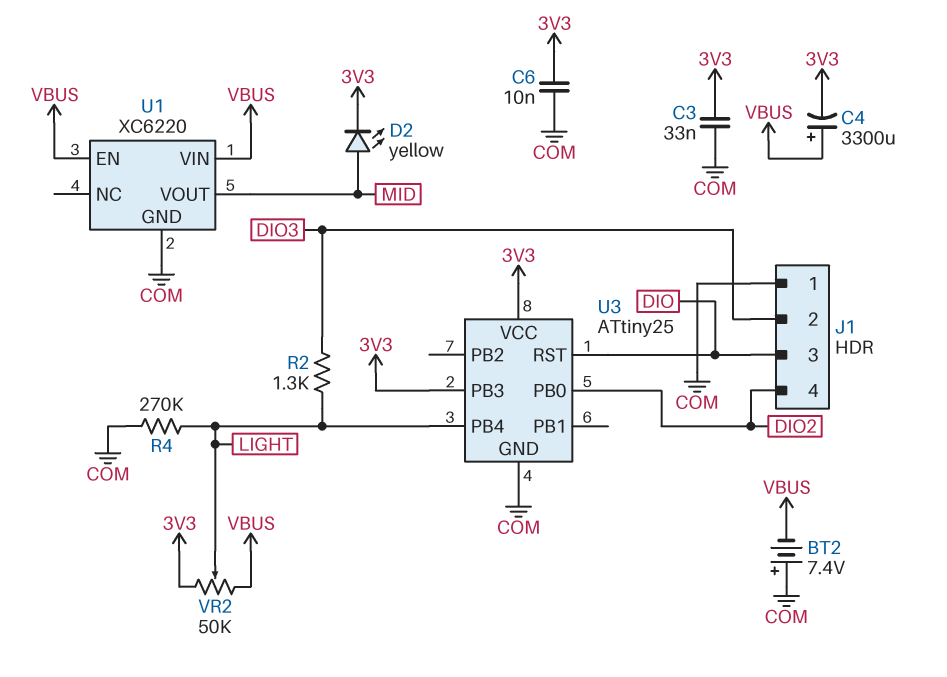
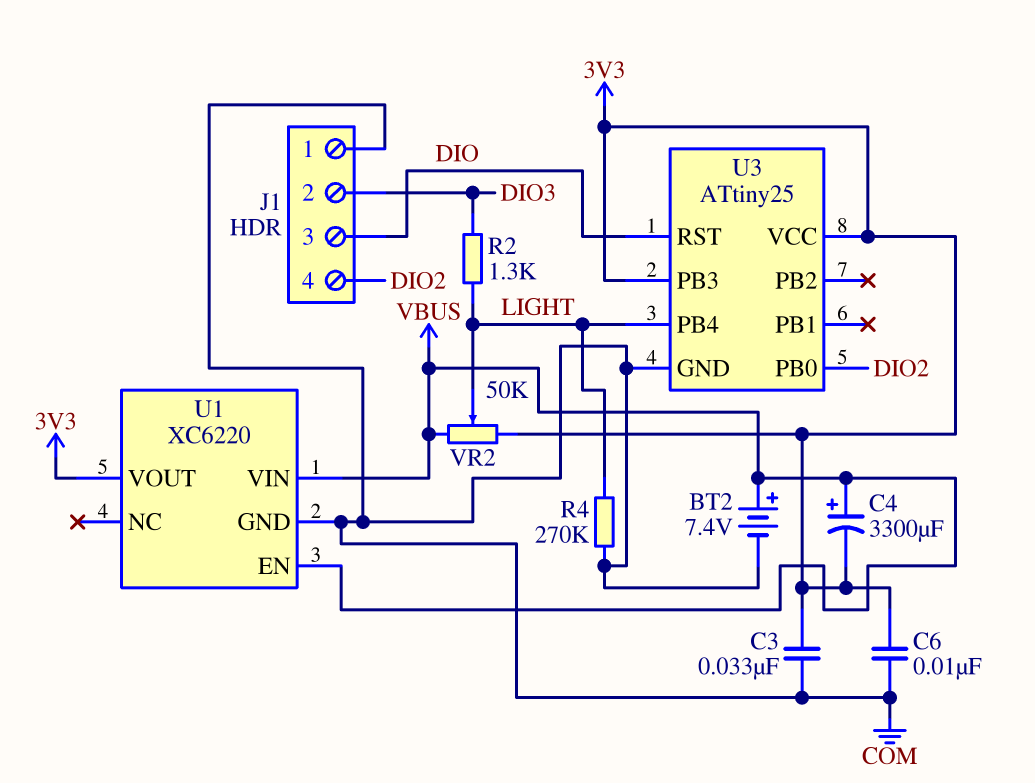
BT2: 7.4V (plus COM, minus VBUS) -> 7.4V (plus VBUS, minus COM)
D2: LED yellow (A MID, K 3V3) -> none
U1 pin VOUT: MID -> 3V3

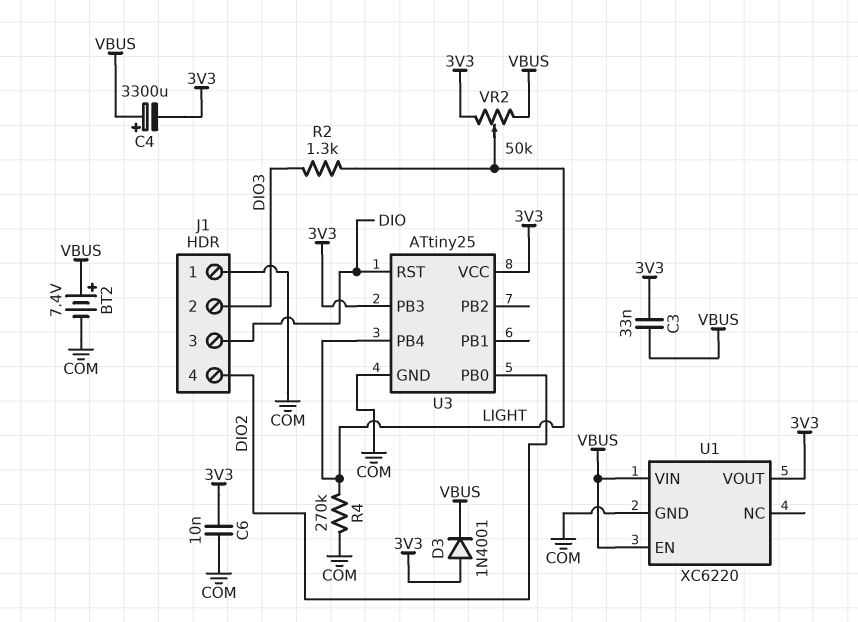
C3: 33nF (3V3, COM) -> 33nF (3V3, VBUS)
D3: none -> diode 1N4001 (A 3V3, K VBUS)

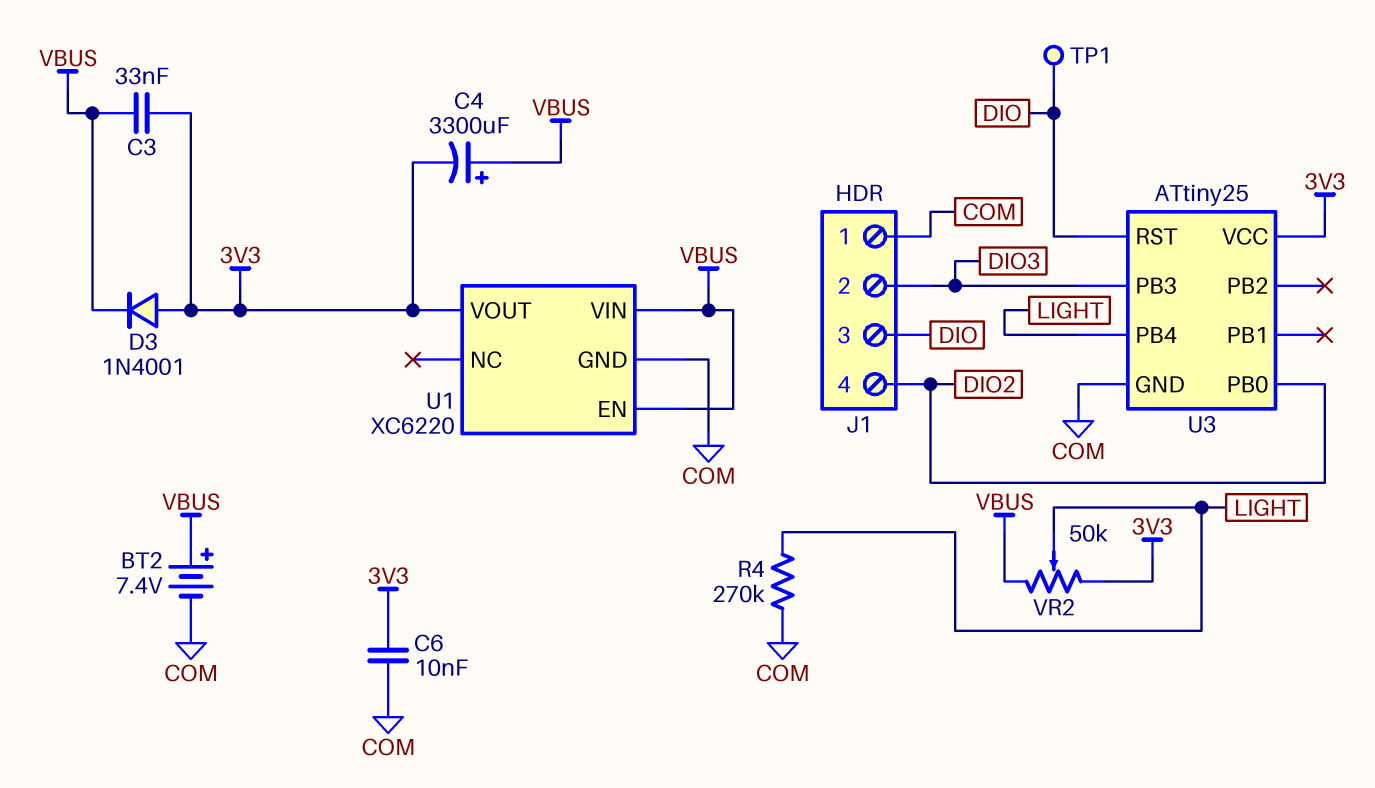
R2: 1.3k (DIO3, LIGHT) -> none
TP1: none -> test point (DIO)
U3 pin PB3: 3V3 -> DIO3

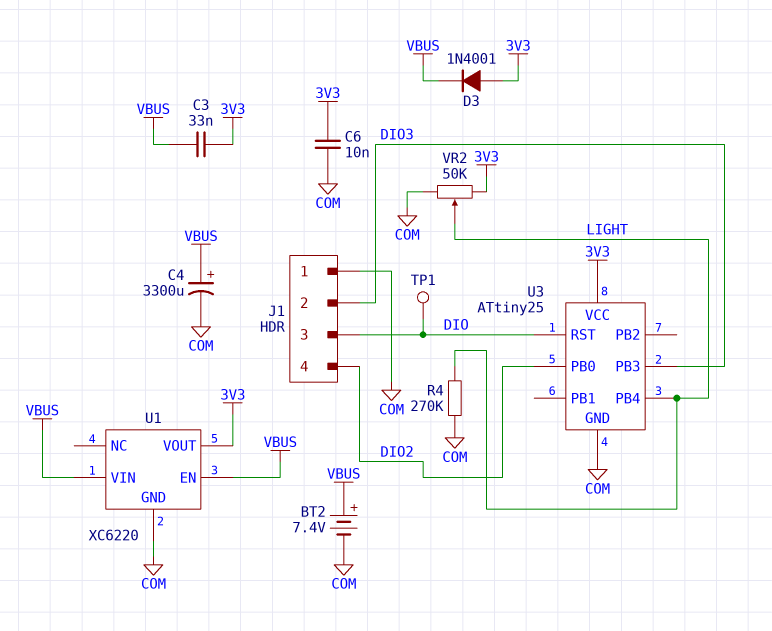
C4: 3300uF (plus VBUS, minus 3V3) -> 3300uF (plus VBUS, minus COM)
VR2: 50k (3V3, VBUS, wiper LIGHT) -> 50k (3V3, COM, wiper LIGHT)

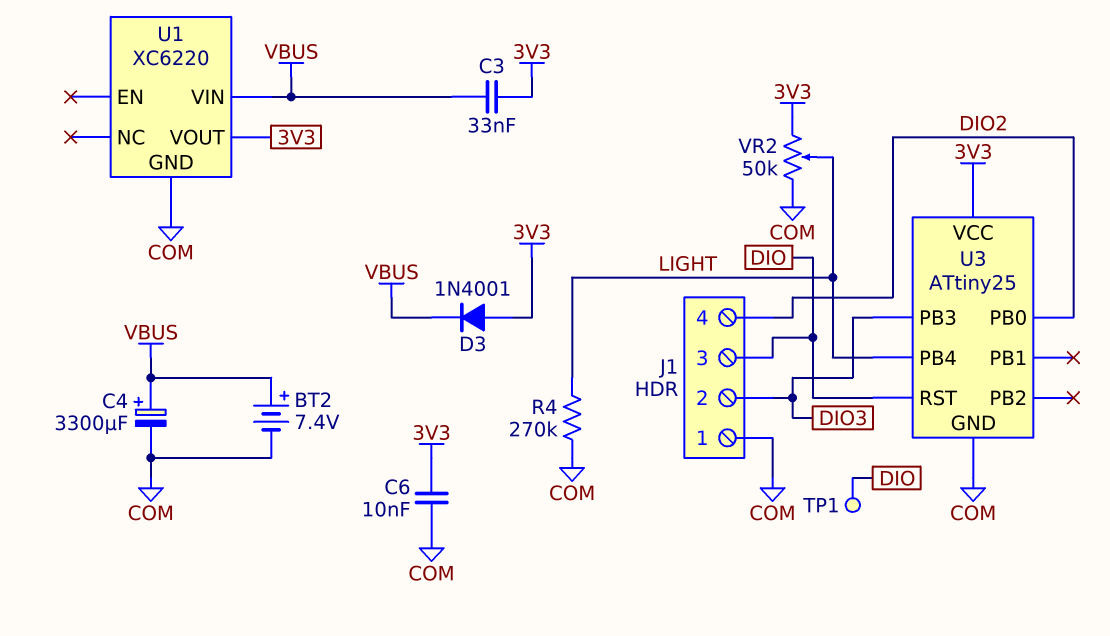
U1 pin EN: VBUS -> none

